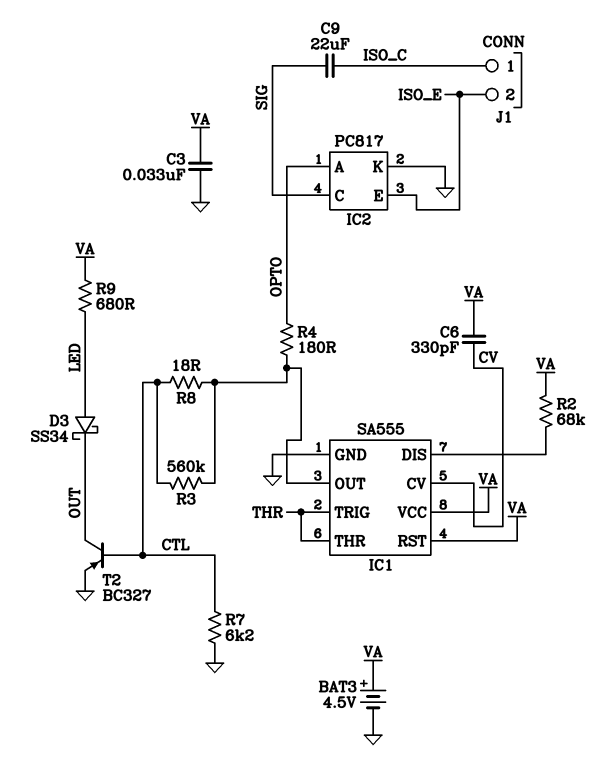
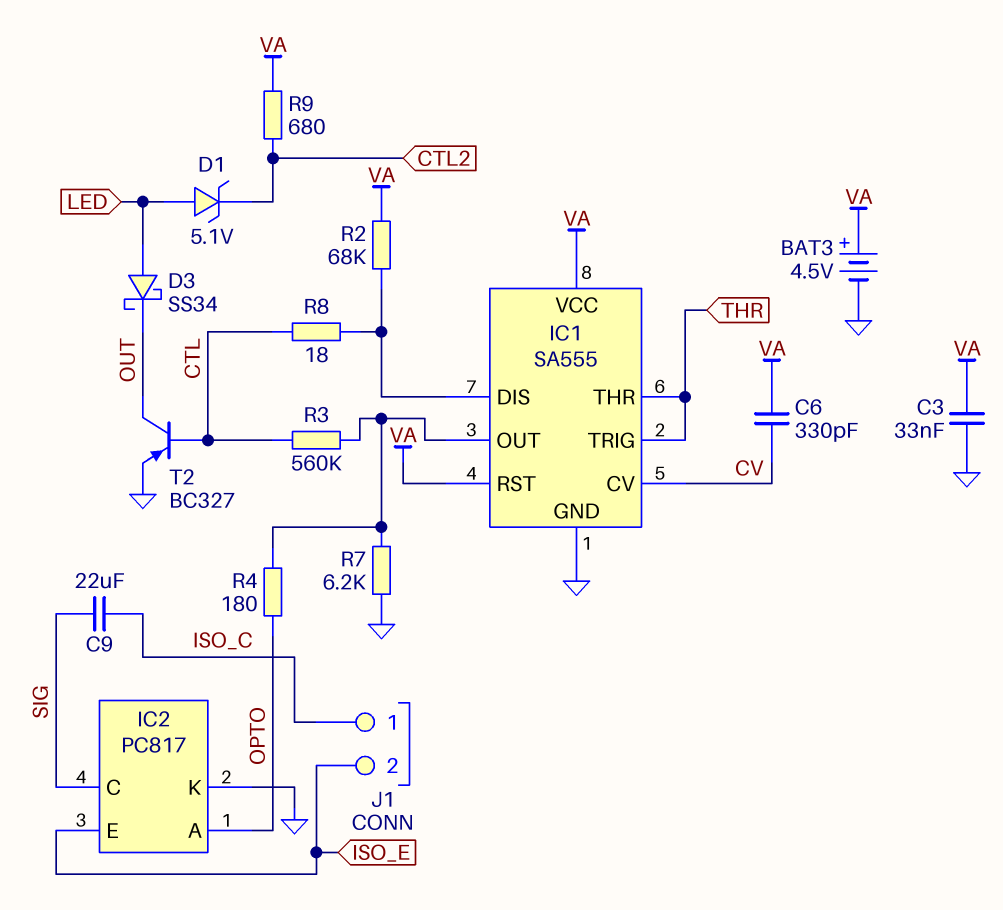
D1: none -> zener 5.1V (A LED, K CTL2)
R7: 6.2k (CTL, GND) -> 6.2k (GND, IC1/OUT)
R8: 18 (CTL, IC1/OUT) -> 18 (CTL, IC1/DIS)
R9: 680 (LED, VA) -> 680 (CTL2, VA)

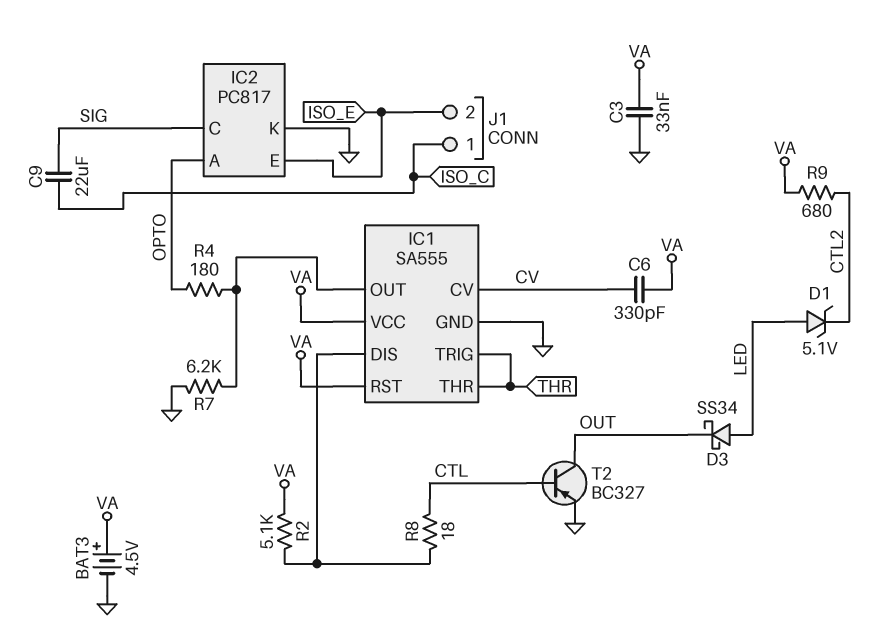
R2: 68k (IC1/DIS, VA) -> 5.1k (IC1/DIS, VA)
R3: 560k (CTL, IC1/OUT) -> none

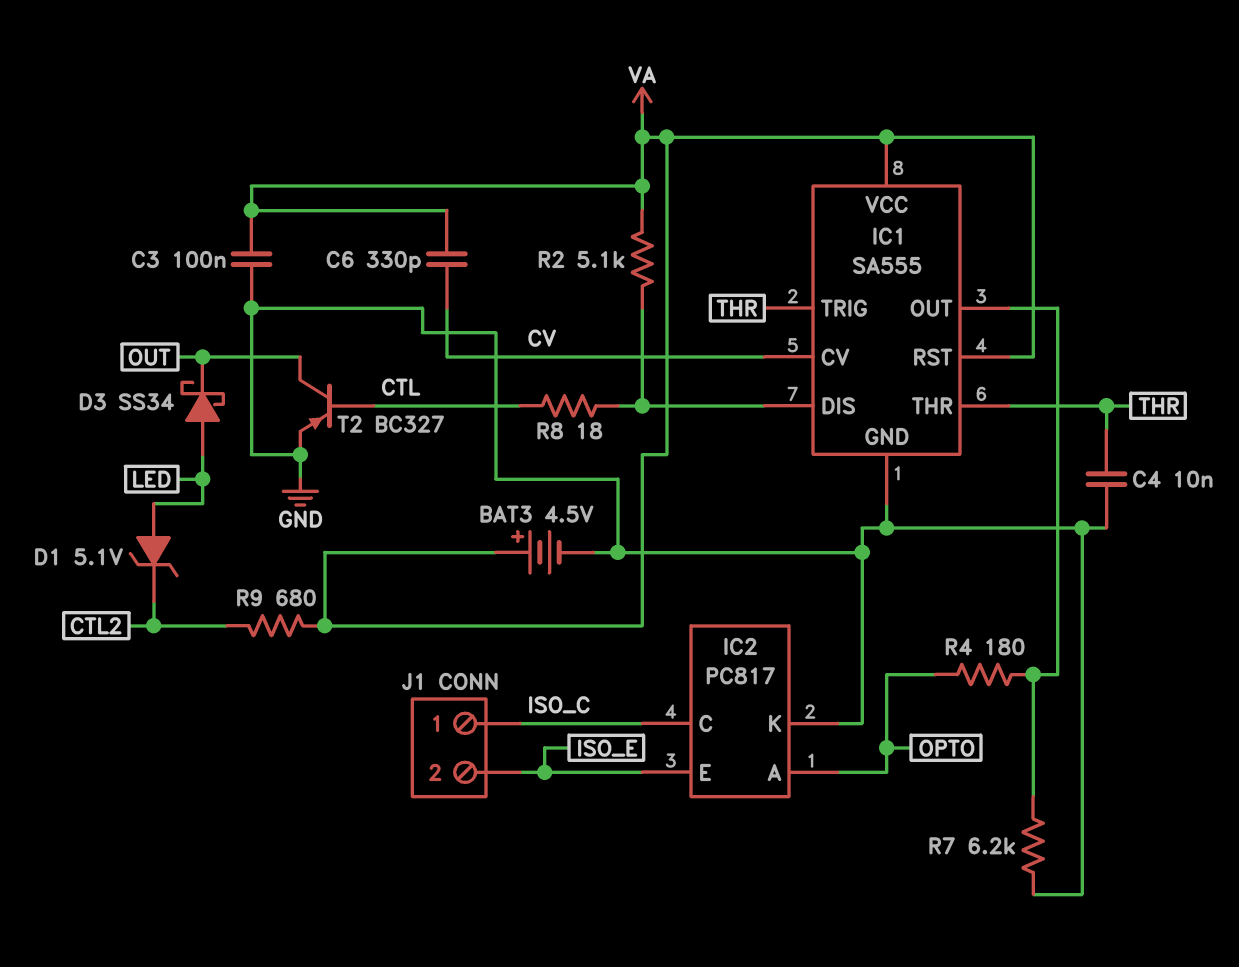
C3: 33nF (GND, VA) -> 100nF (GND, VA)
C4: none -> 10nF (GND, THR)
C9: 22uF (ISO_C, SIG) -> none
IC2 pin C: SIG -> ISO_C

